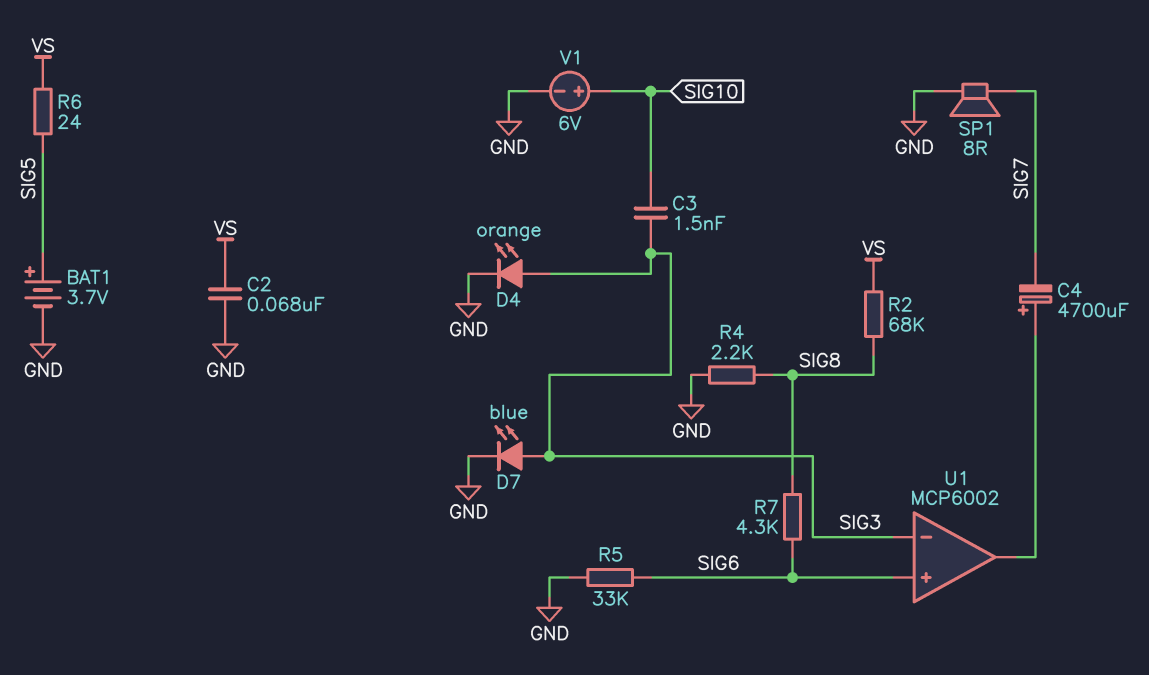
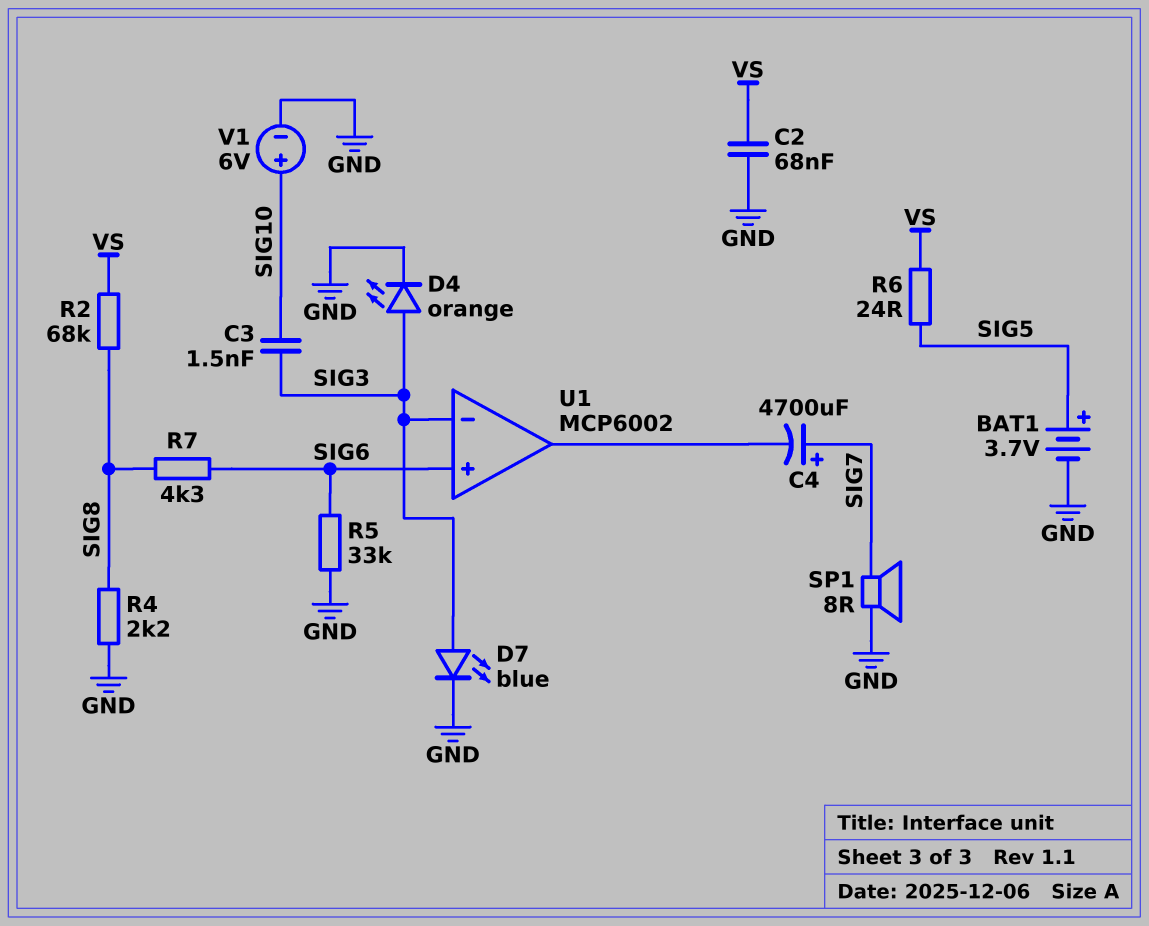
C4: 4700uF (plus U1/out, minus SIG7) -> 4700uF (plus SIG7, minus U1/out)

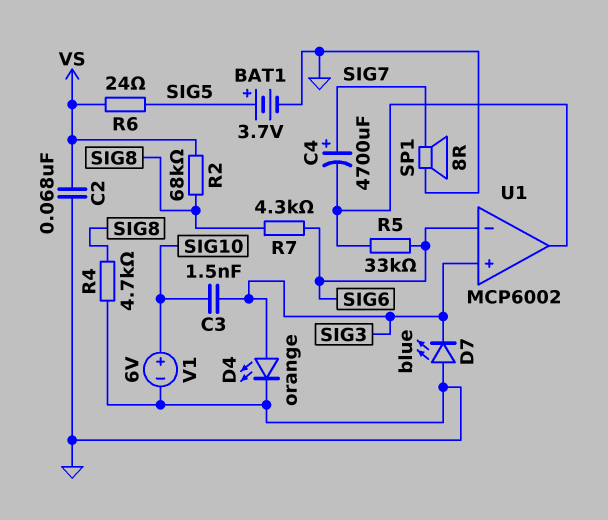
D7: LED blue (A SIG3, K GND) -> LED blue (A GND, K SIG3)
R4: 2.2k (GND, SIG8) -> 4.7k (GND, SIG8)
R5: 33k (GND, SIG6) -> 33k (SIG6, U1/out)
U1 pin in+: SIG6 -> SIG3
U1 pin in-: SIG3 -> SIG6

